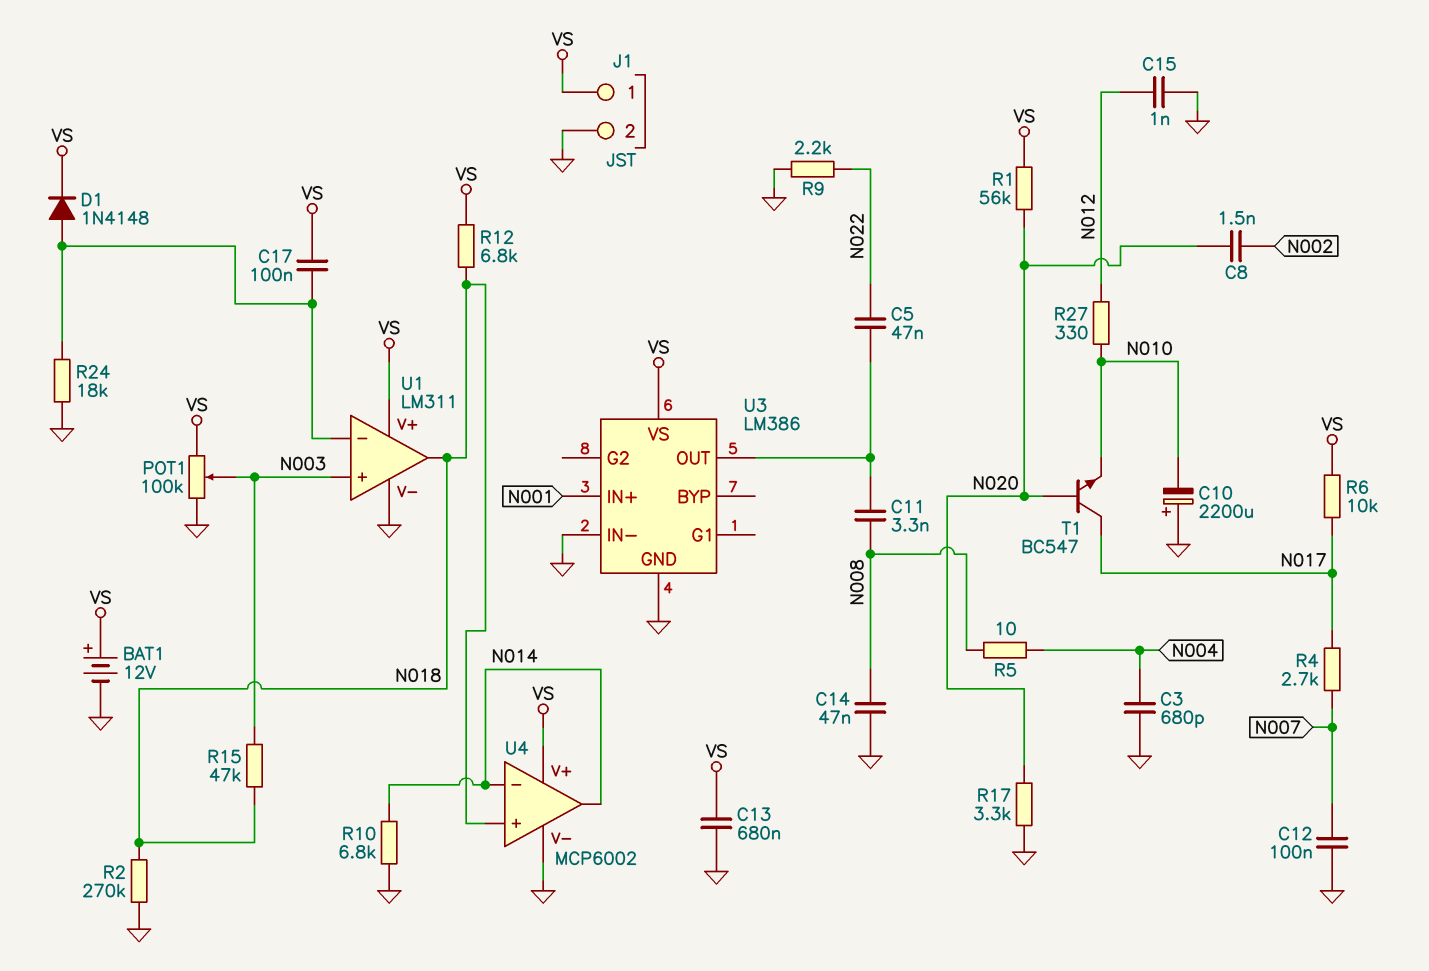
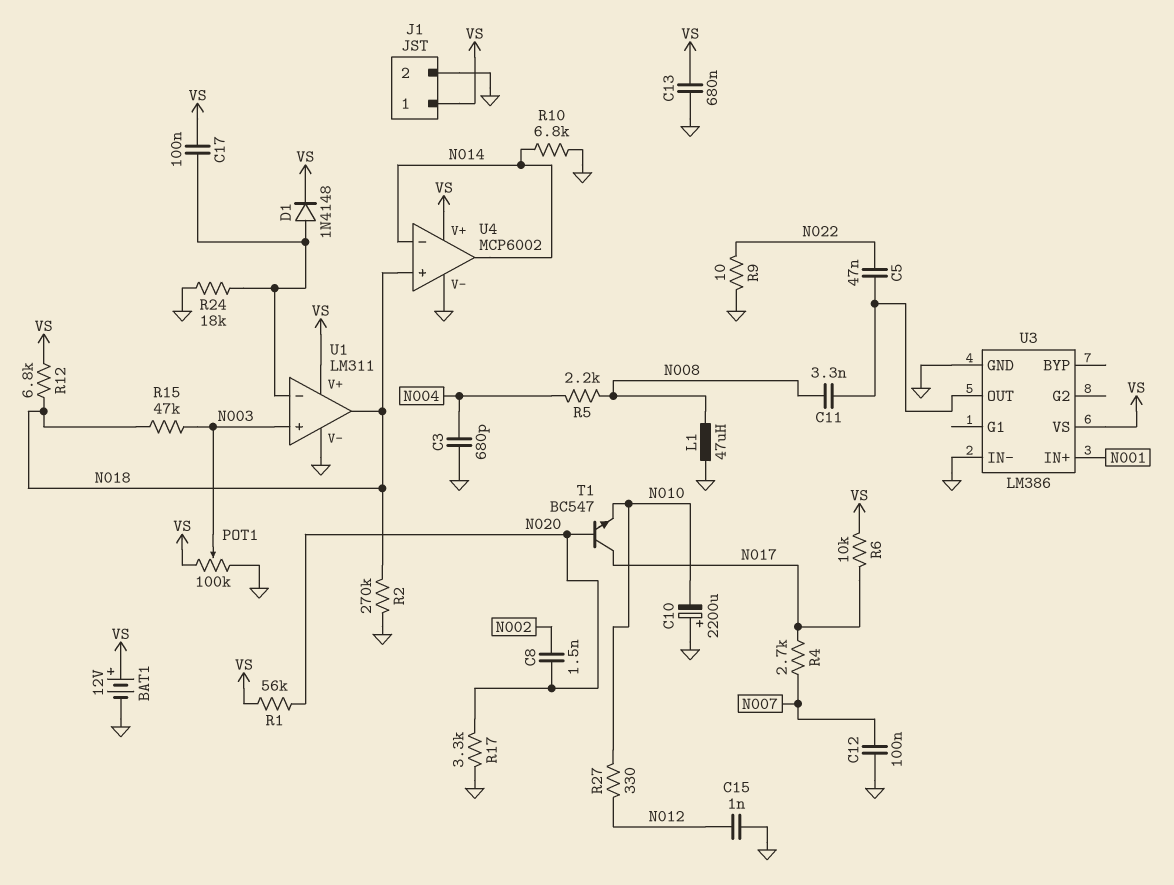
C14: 47nF (GND, N008) -> none
L1: none -> 47uH (GND, N008)
R5: 10 (N004, N008) -> 2.2k (N004, N008)
R9: 2.2k (GND, N022) -> 10 (GND, N022)

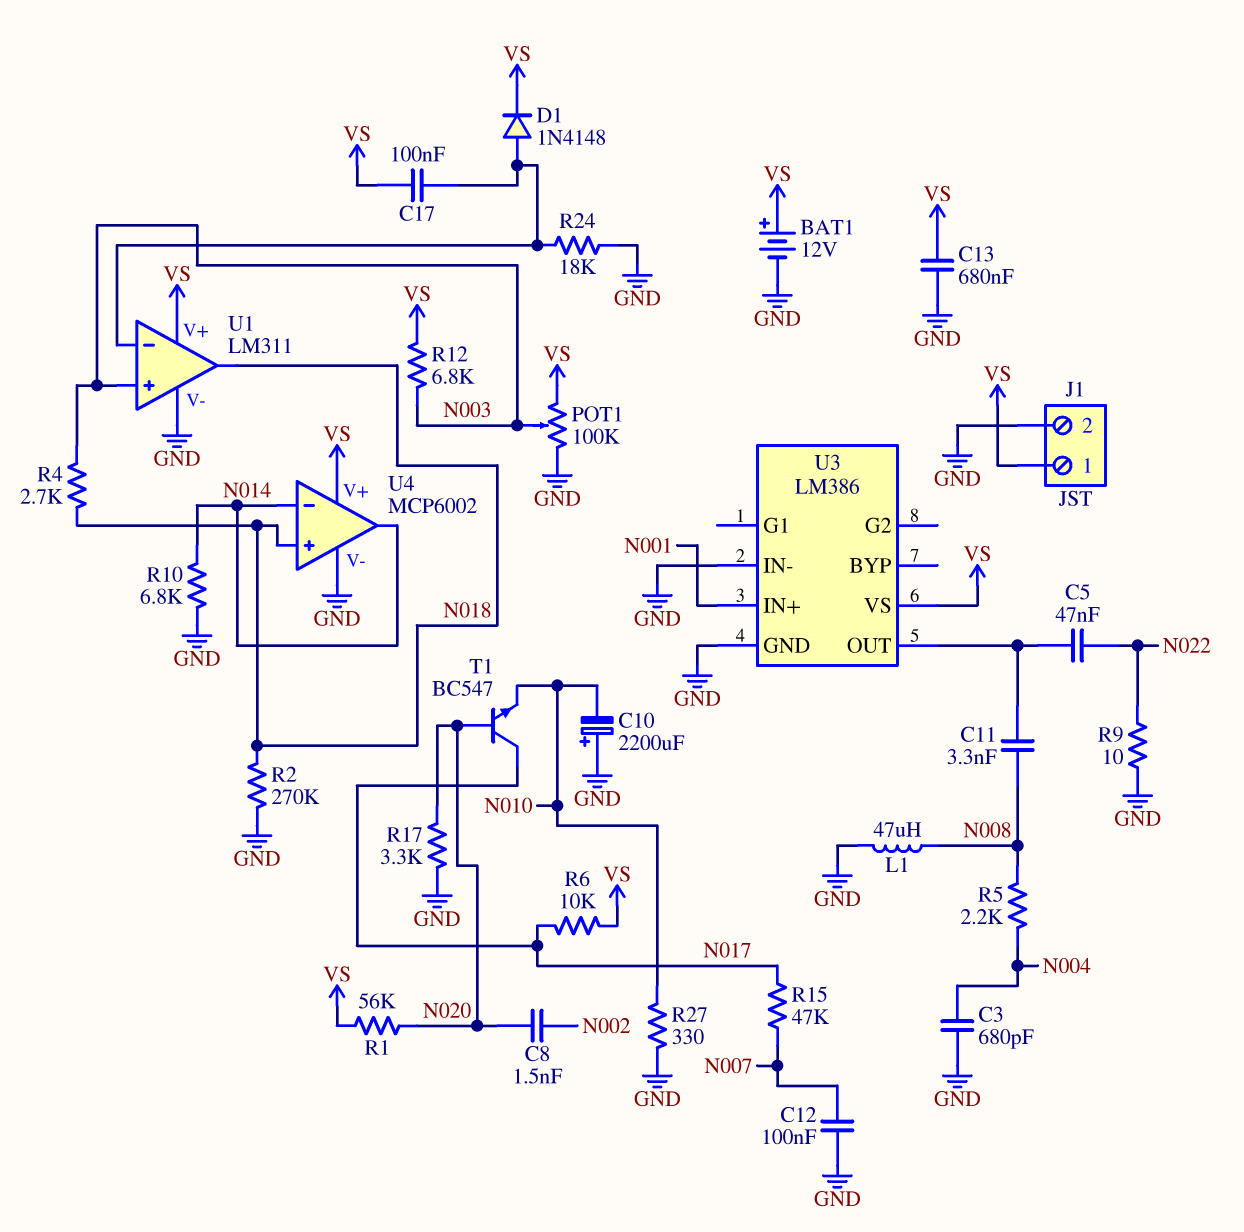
C15: 1nF (GND, N012) -> none
R4: 2.7k (N007, N017) -> 2.7k (N003, N018)
R12: 6.8k (N018, VS) -> 6.8k (N003, VS)
R15: 47k (N003, N018) -> 47k (N007, N017)
R27: 330 (N010, N012) -> 330 (GND, N010)

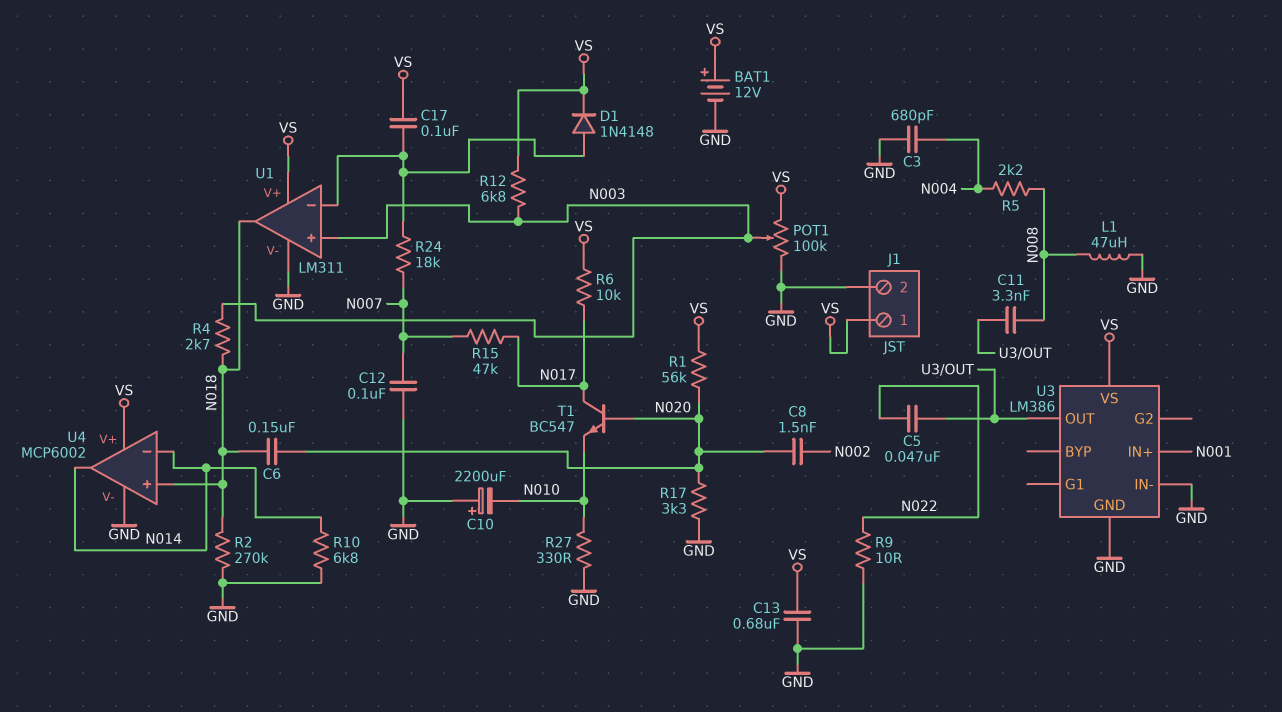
C6: none -> 150nF (N018, N020)
R24: 18k (GND, U1/in-) -> 18k (N007, U1/in-)

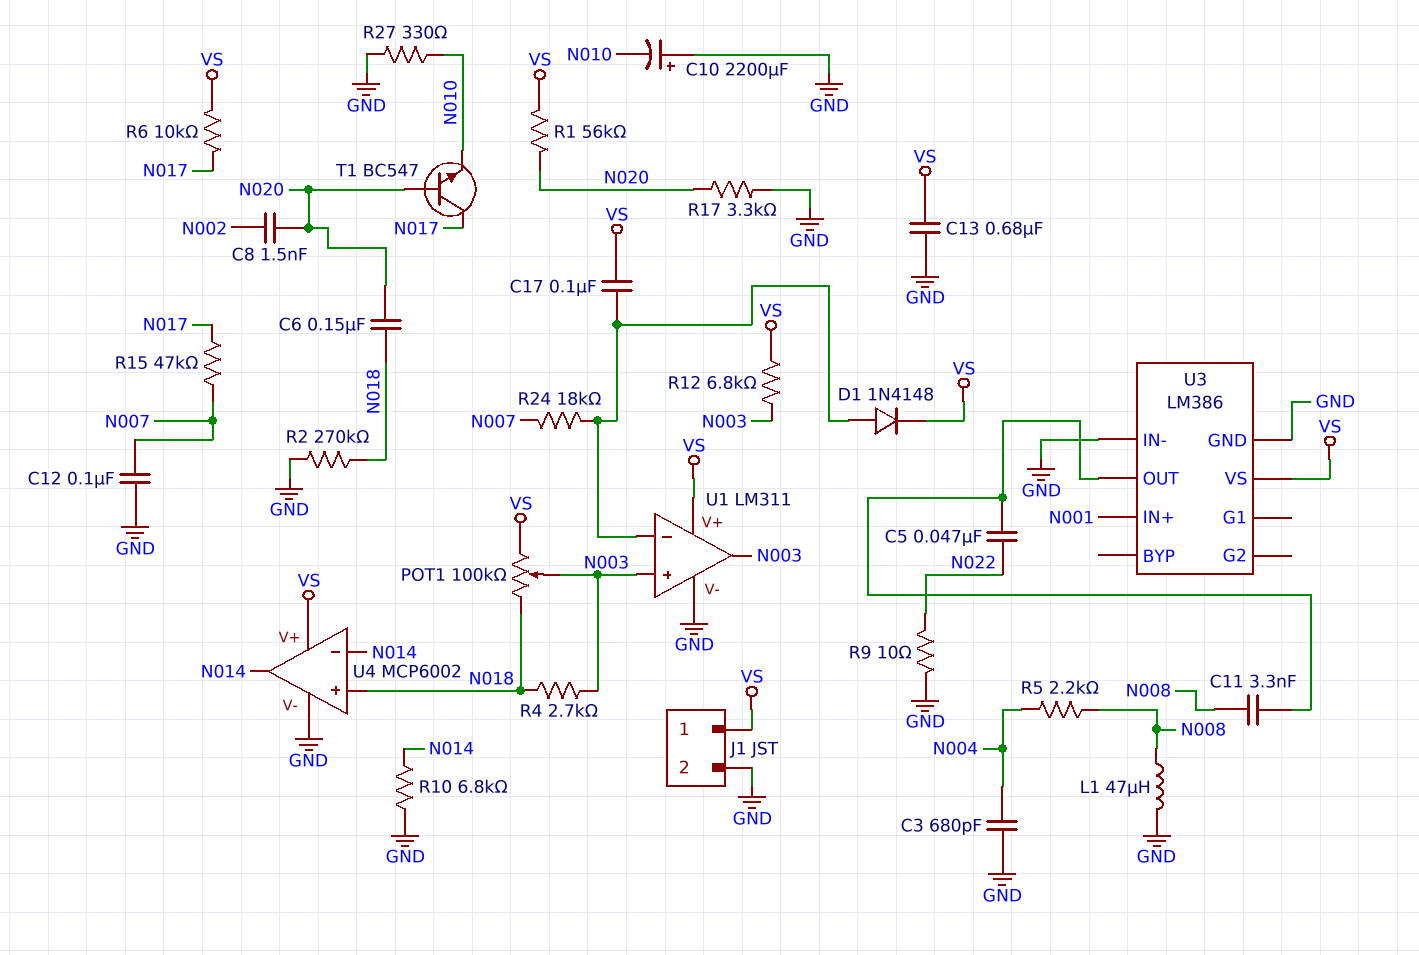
BAT1: 12V (plus VS, minus GND) -> none
POT1: 100k (GND, VS, wiper N003) -> 100k (N018, VS, wiper N003)
U1 pin out: N018 -> N003

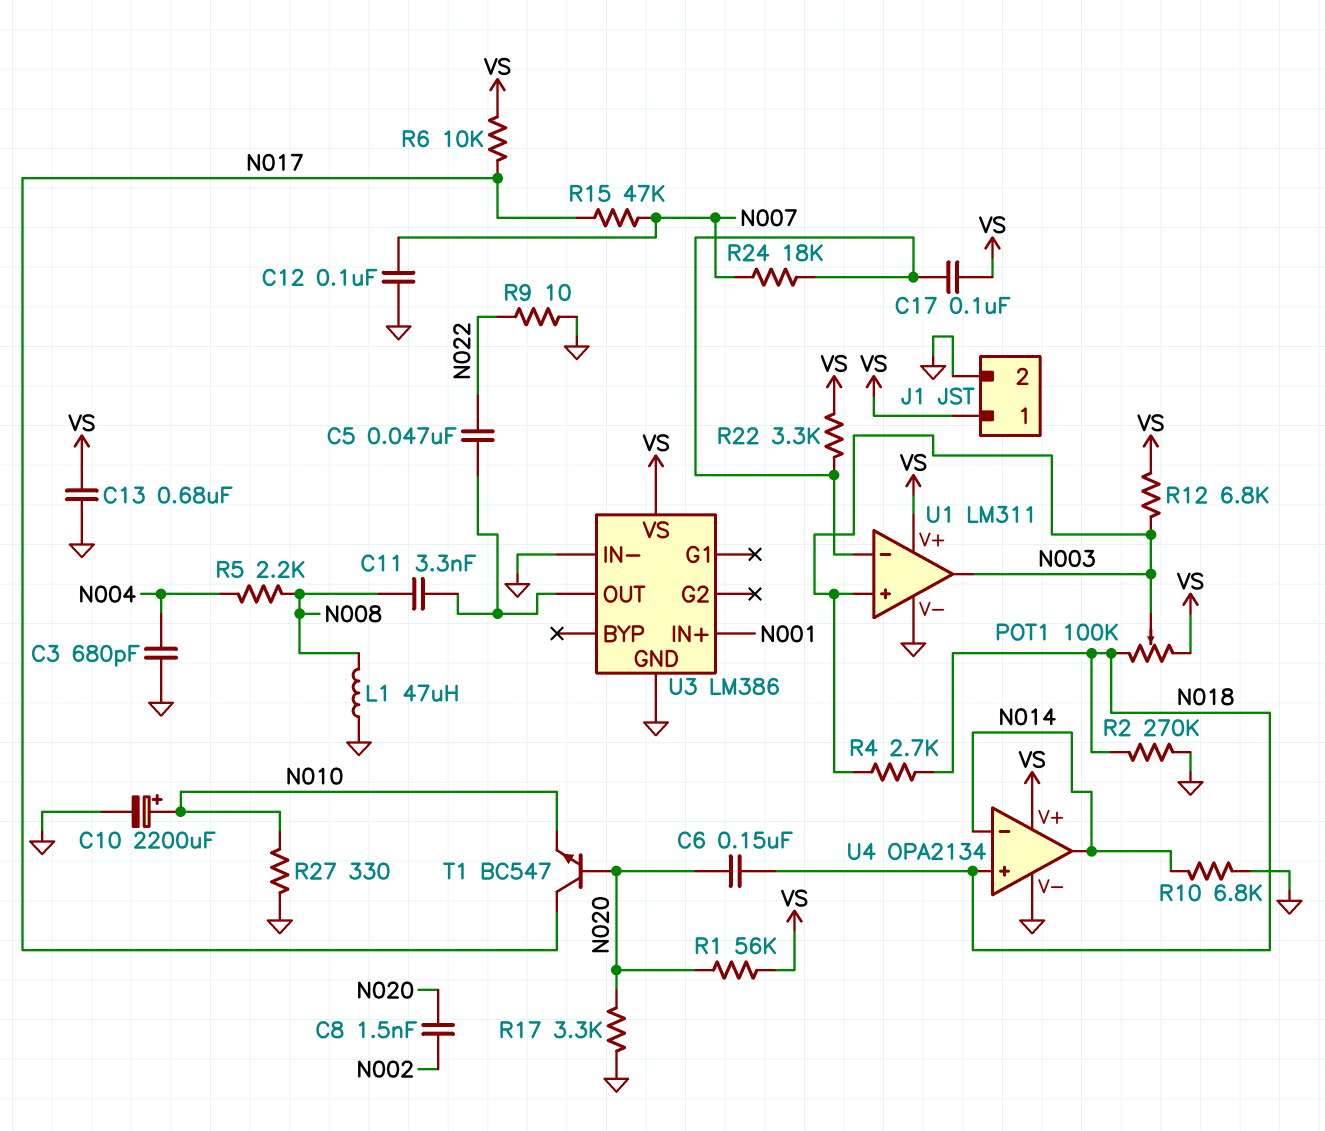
C10: 2200uF (plus GND, minus N010) -> 2200uF (plus N010, minus GND)
D1: diode 1N4148 (A U1/in-, K VS) -> none
R22: none -> 3.3k (U1/in-, VS)
U4: MCP6002 -> OPA2134

